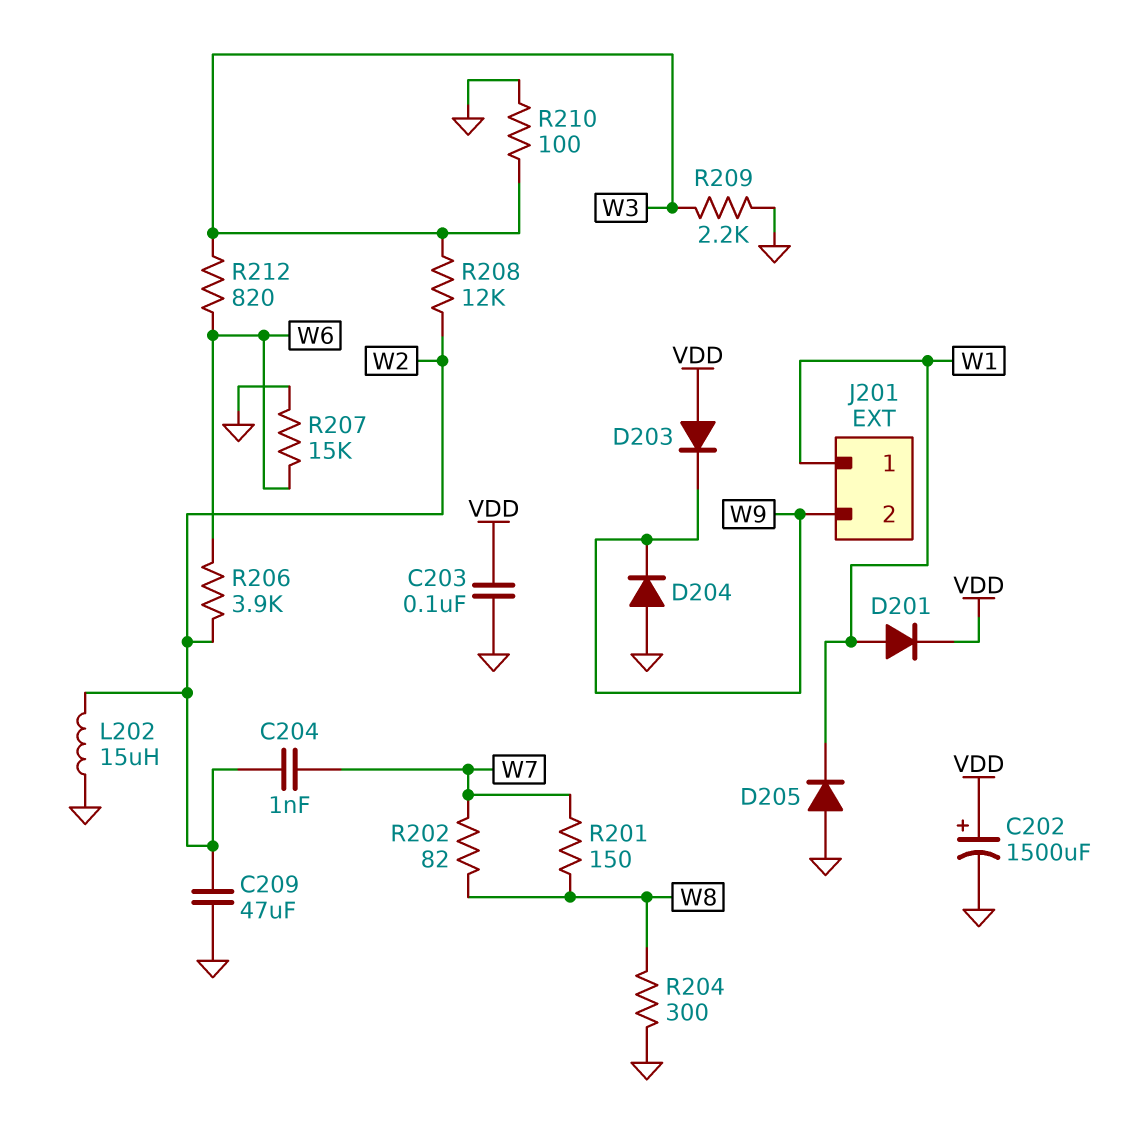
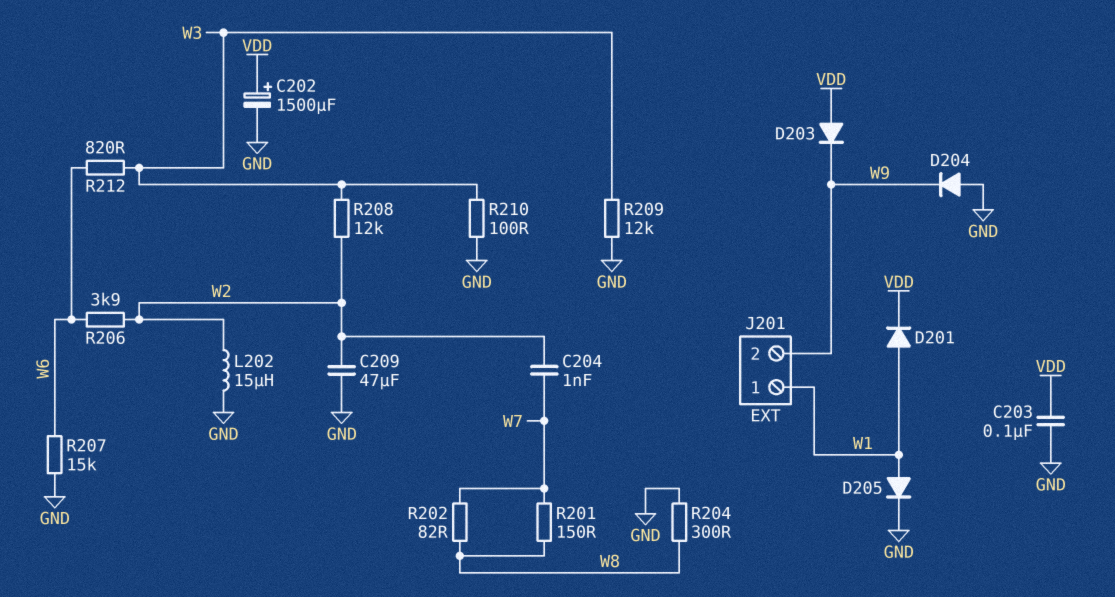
D205: diode (A GND, K W1) -> diode (A W1, K GND)
R209: 2.2k (GND, W3) -> 12k (GND, W3)

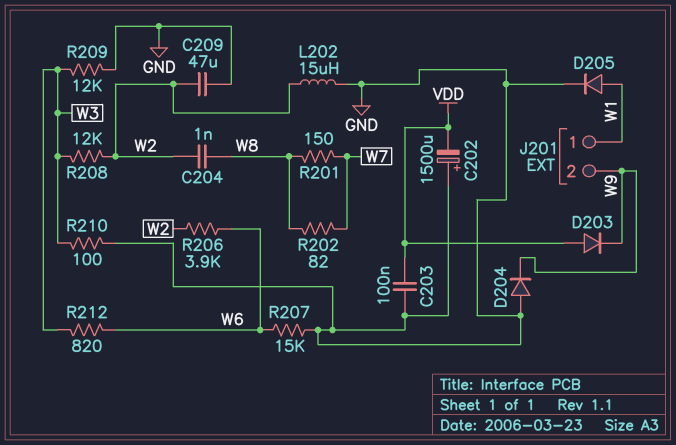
C202: 1500uF (plus VDD, minus GND) -> 1500uF (plus GND, minus VDD)
C204: 1nF (W2, W7) -> 1nF (W2, W8)
D201: diode (A W1, K VDD) -> none
R204: 300 (GND, W8) -> none

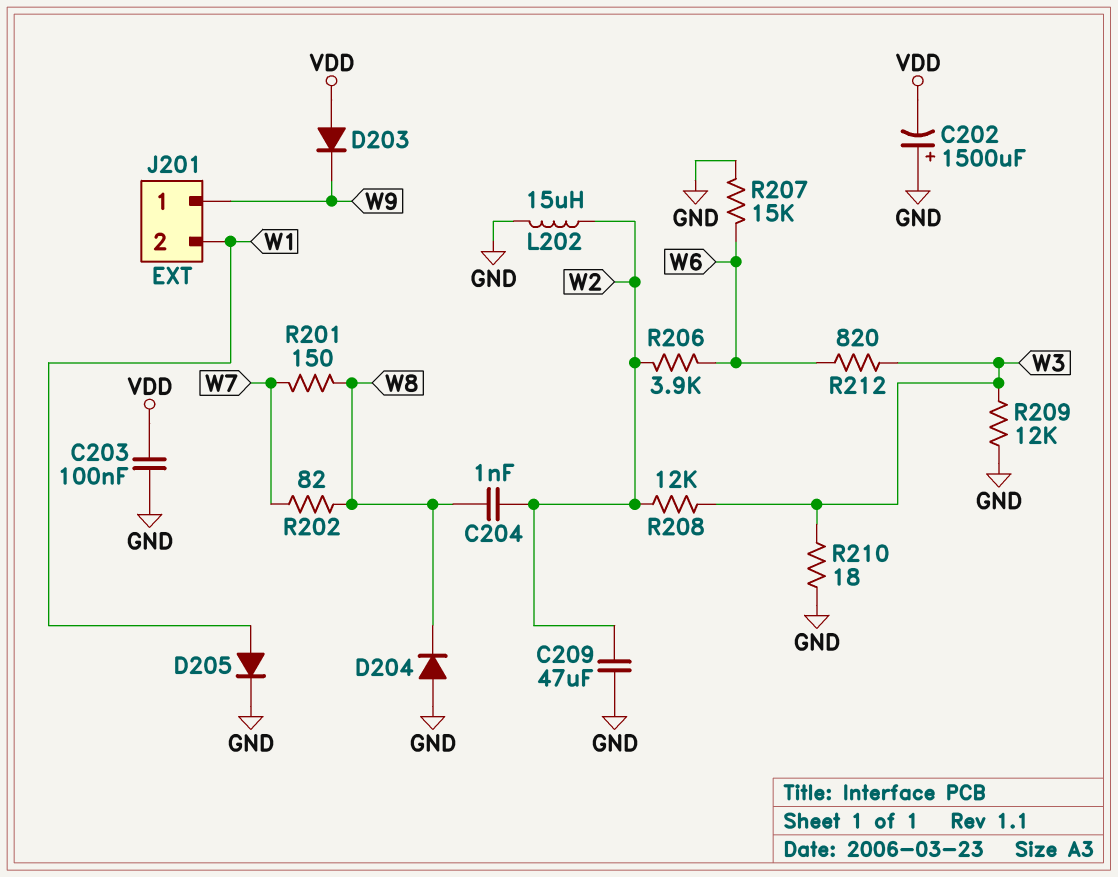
D204: diode (A GND, K W9) -> diode (A GND, K W8)
J201 pin 1: W1 -> W9
J201 pin 2: W9 -> W1
R210: 100 (GND, W3) -> 18 (GND, W3)

